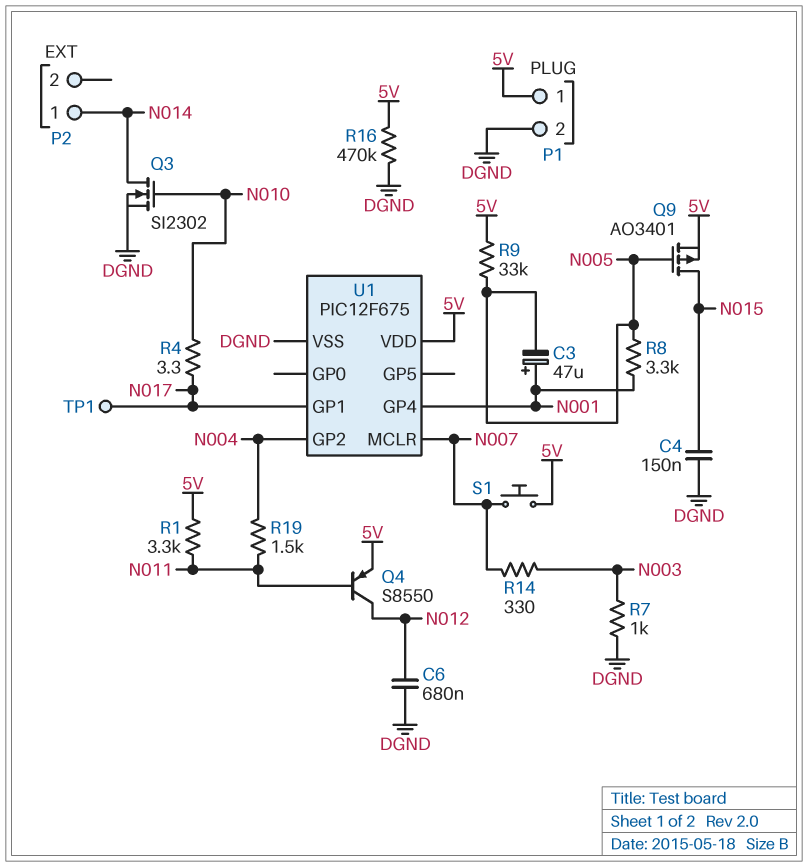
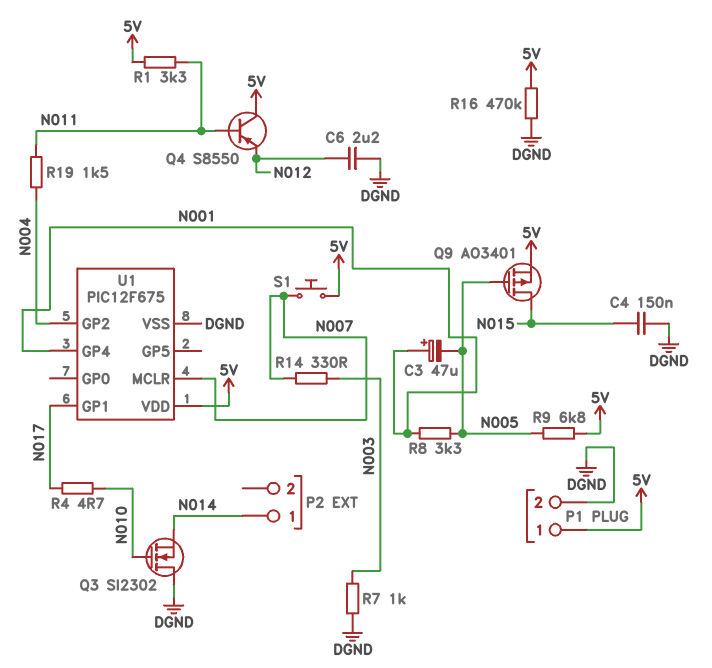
C6: 680nF (DGND, N012) -> 2.2uF (DGND, N012)
Q3: NMOS SI2302 (G N010, D N014, S DGND) -> NMOS SI2302 (G N010, D DGND, S N014)
Q4: PNP S8550 (B N011, C N012, E 5V) -> PNP S8550 (B N011, C 5V, E N012)
R4: 3.3 (N010, N017) -> 4.7 (N010, N017)
R9: 33k (5V, N005) -> 6.8k (5V, N005)
TP1: test point (N017) -> none

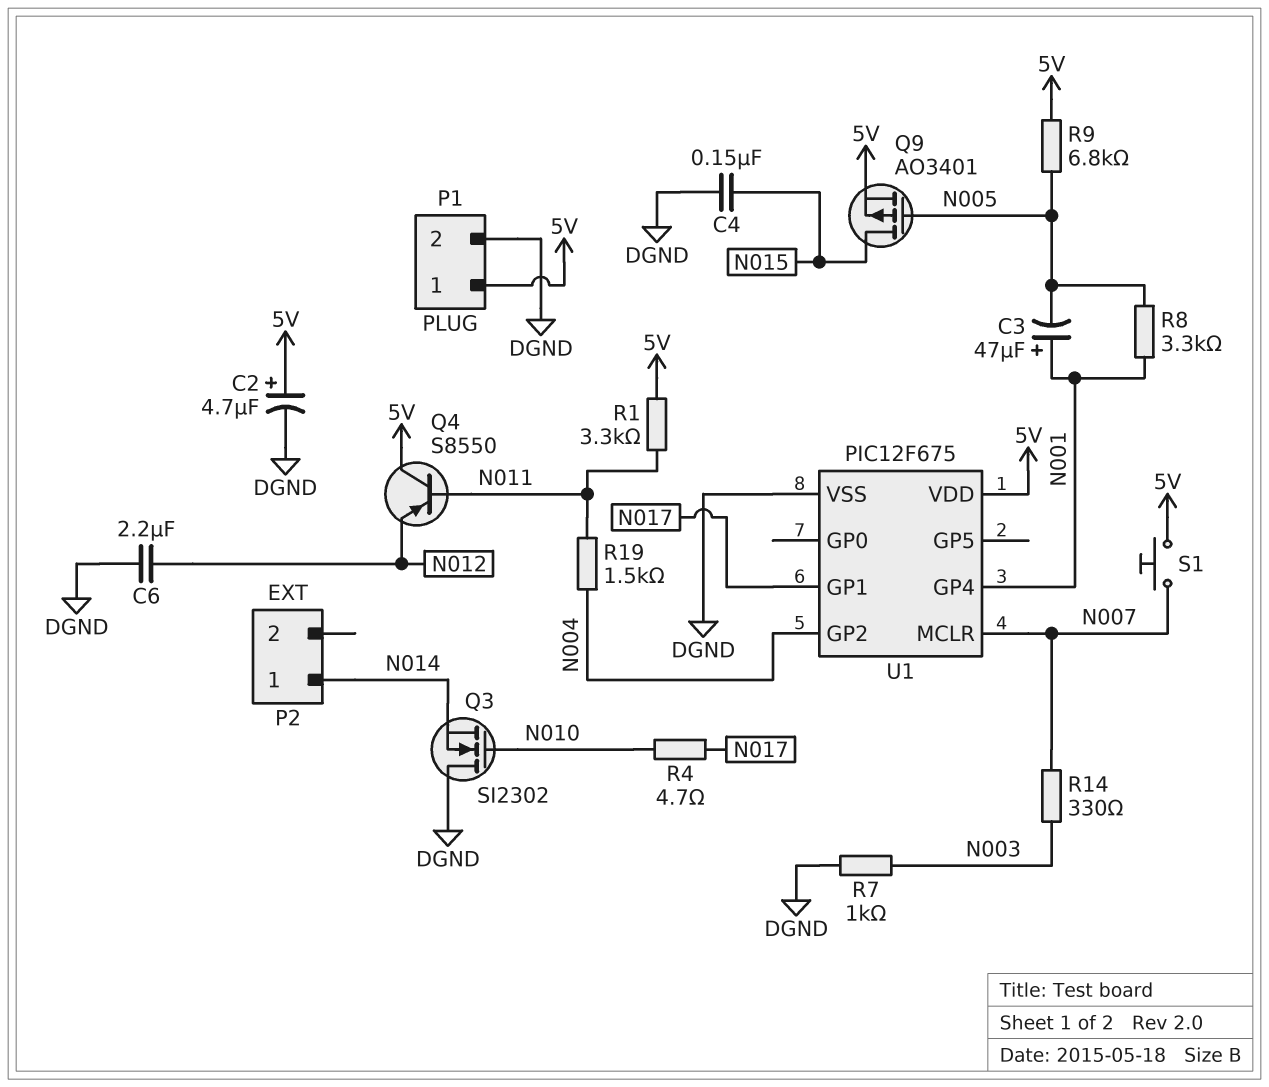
C2: none -> 4.7uF (plus 5V, minus DGND)
R16: 470k (5V, DGND) -> none

